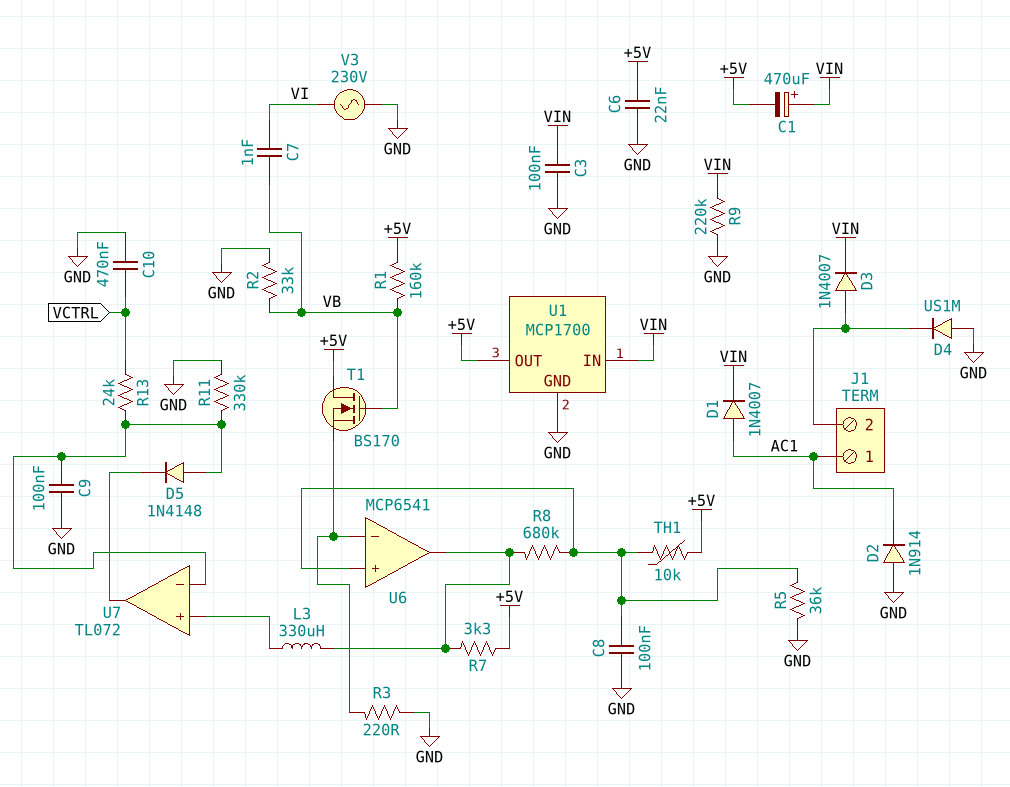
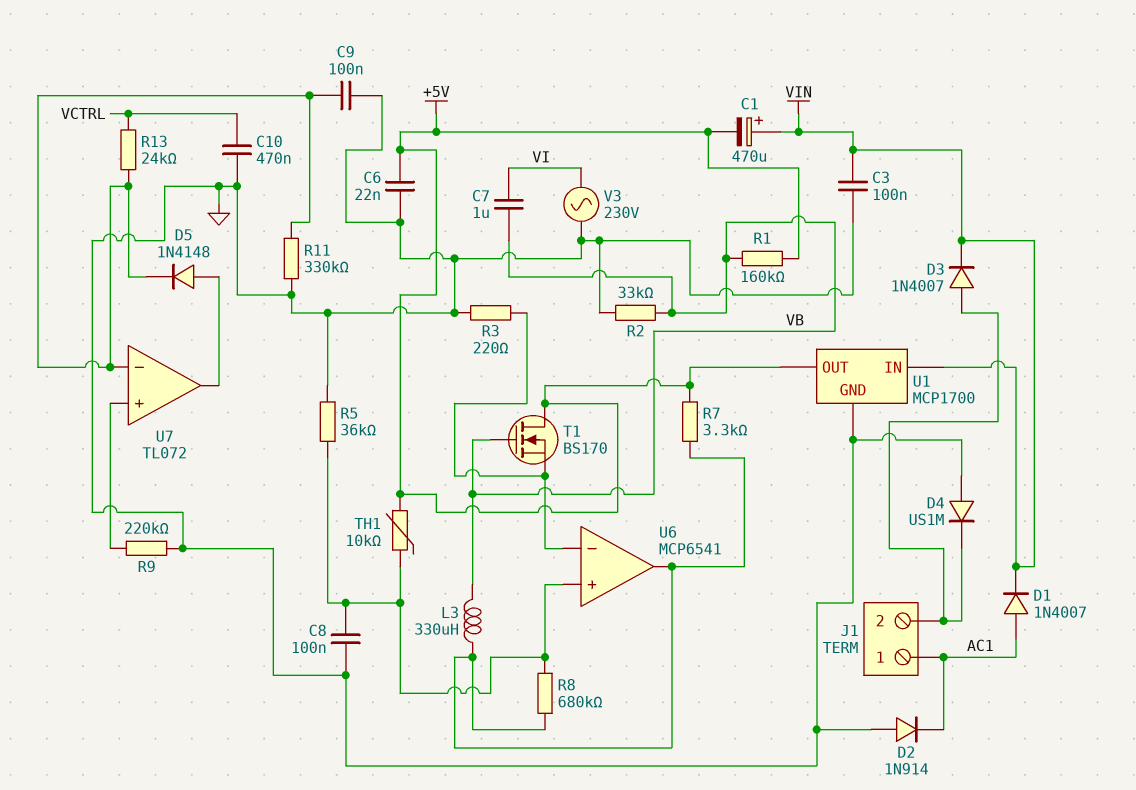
C7: 1nF (VB, VI) -> 1uF (VB, VI)
D5: diode 1N4148 (A U7/in-, K U7/out) -> diode 1N4148 (A U7/out, K U7/in-)
L3: 330uH (U6/out, U7/in+) -> 330uH (U6/out, VB)
R9: 220k (GND, VIN) -> 220k (GND, U7/in+)

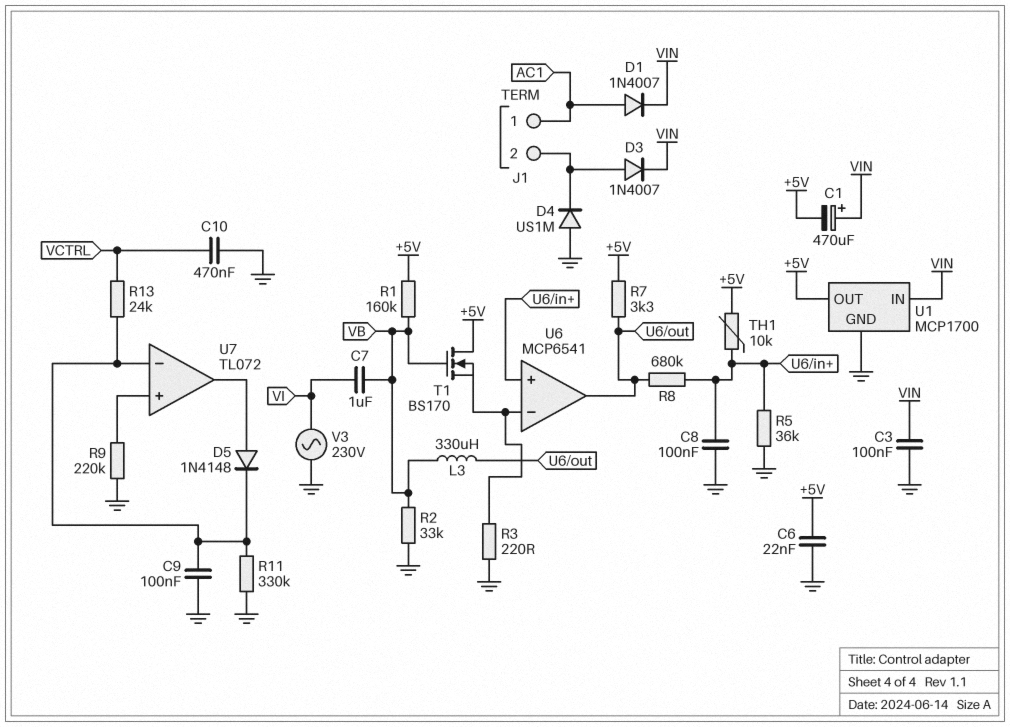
D2: diode 1N914 (A GND, K AC1) -> none

